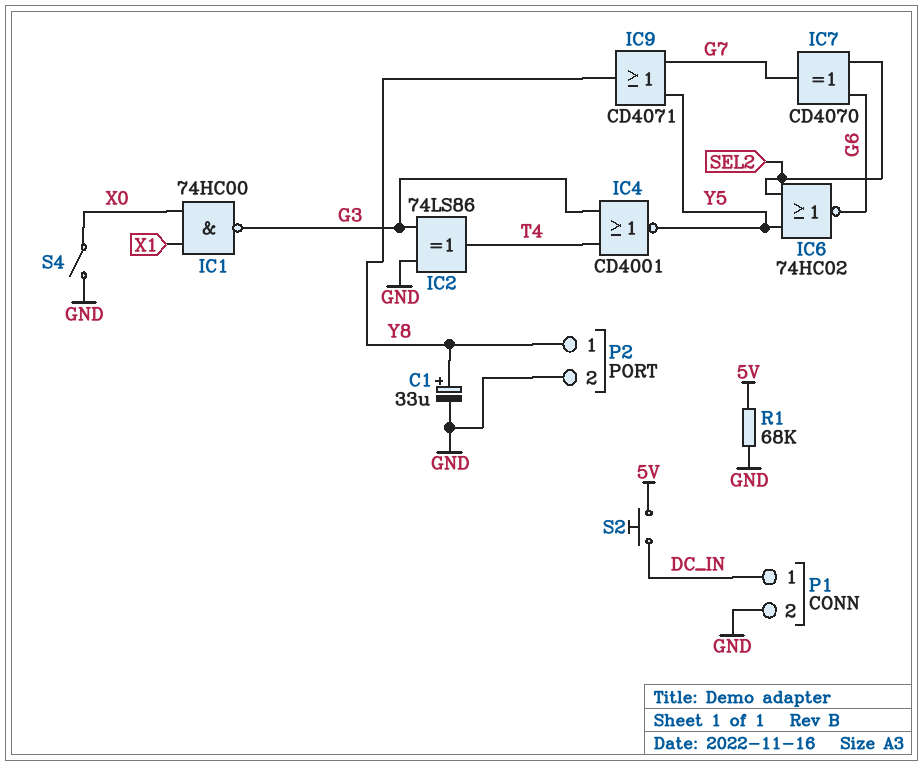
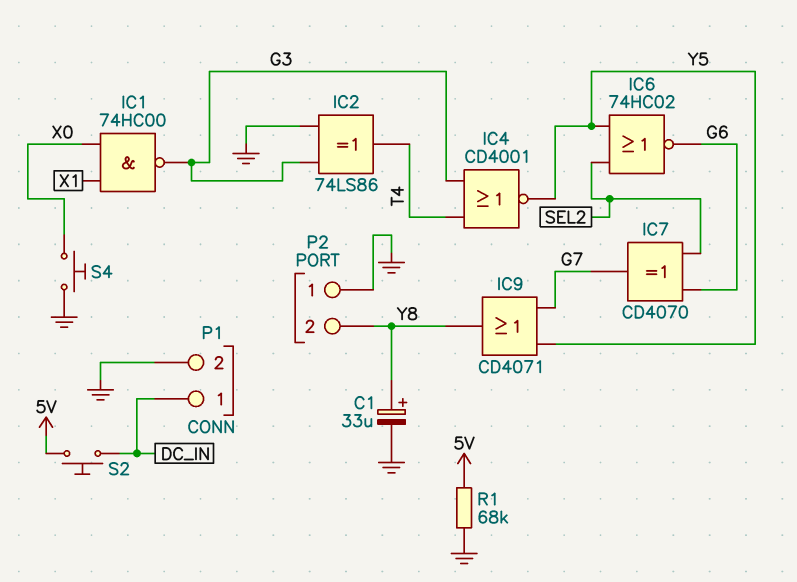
P2 pin 1: Y8 -> GND
P2 pin 2: GND -> Y8
S4: switch (GND, X0) -> button (GND, X0)

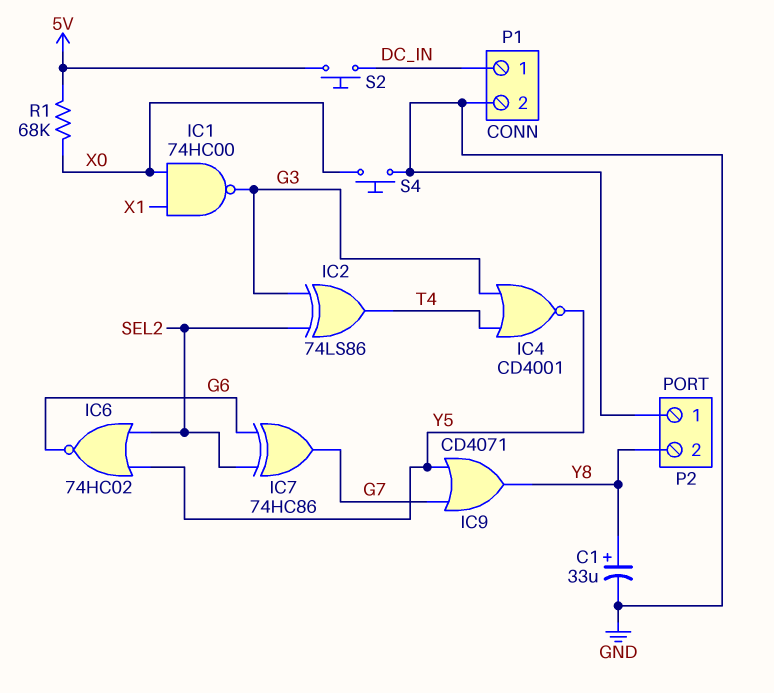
IC2: XOR 74LS86 (in G3, in GND, out T4) -> XOR 74LS86 (in G3, in SEL2, out T4)
IC7: XOR CD4070 (in G6, in SEL2, out G7) -> XOR 74HC86 (in G6, in SEL2, out G7)
R1: 68k (5V, GND) -> 68k (5V, X0)

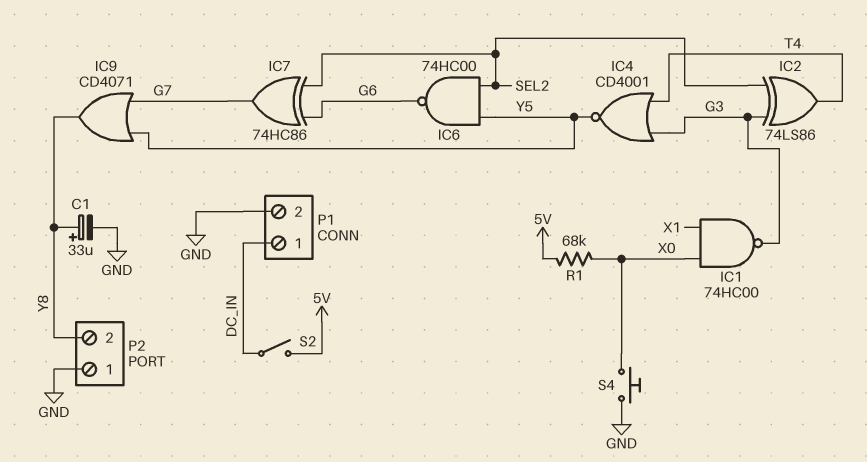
IC6: NOR 74HC02 (in SEL2, in Y5, out G6) -> NAND 74HC00 (in SEL2, in Y5, out G6)
S2: button (5V, DC_IN) -> switch (5V, DC_IN)

